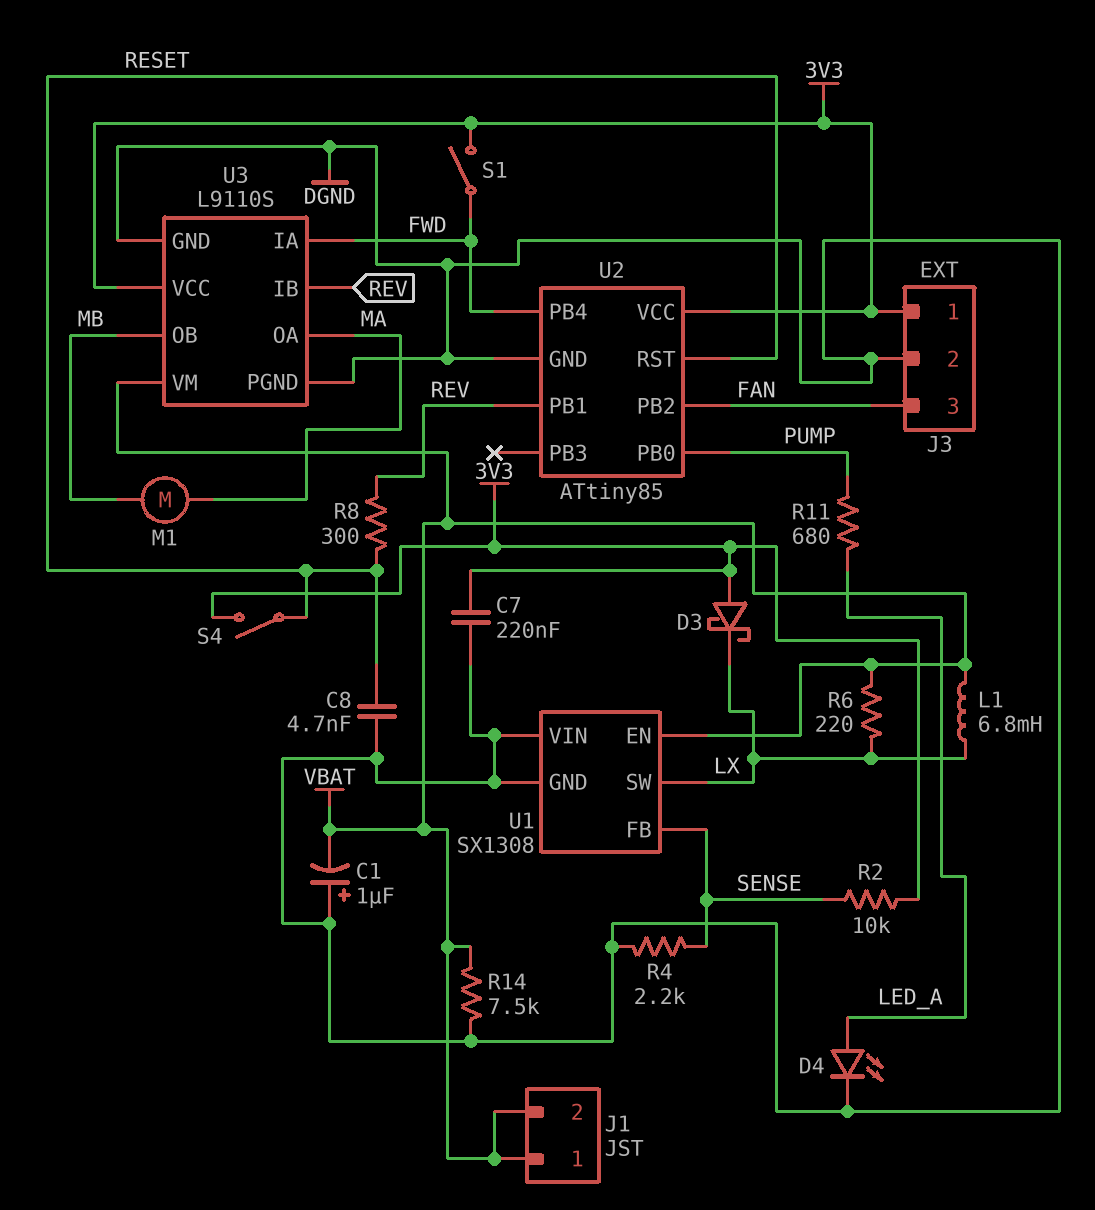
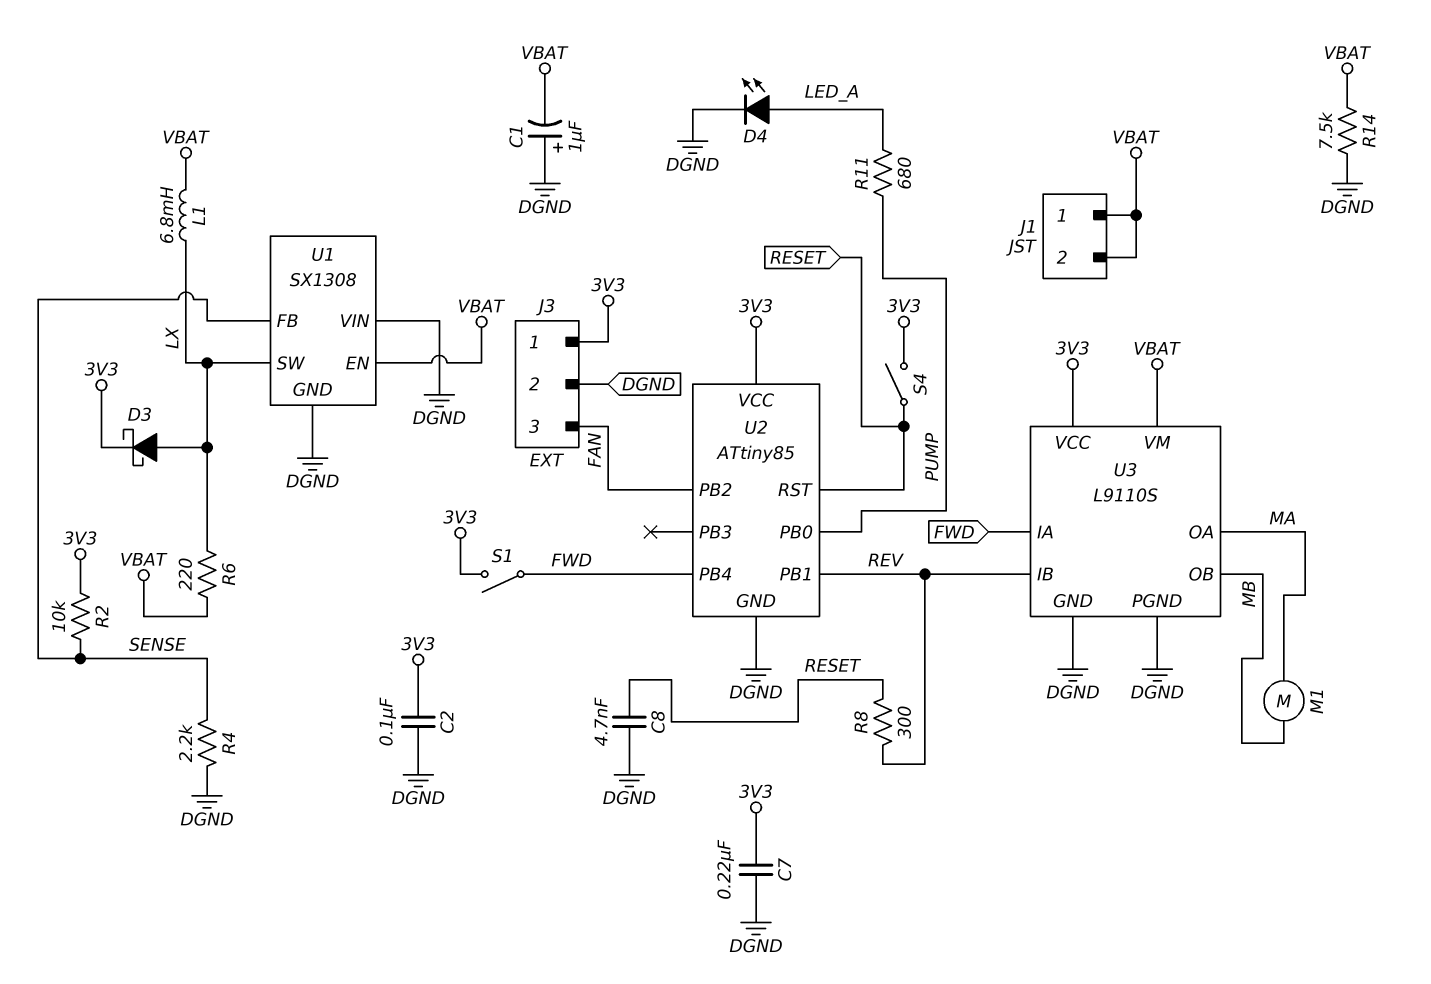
C2: none -> 100nF (3V3, DGND)
D3: schottky (A 3V3, K LX) -> schottky (A LX, K 3V3)

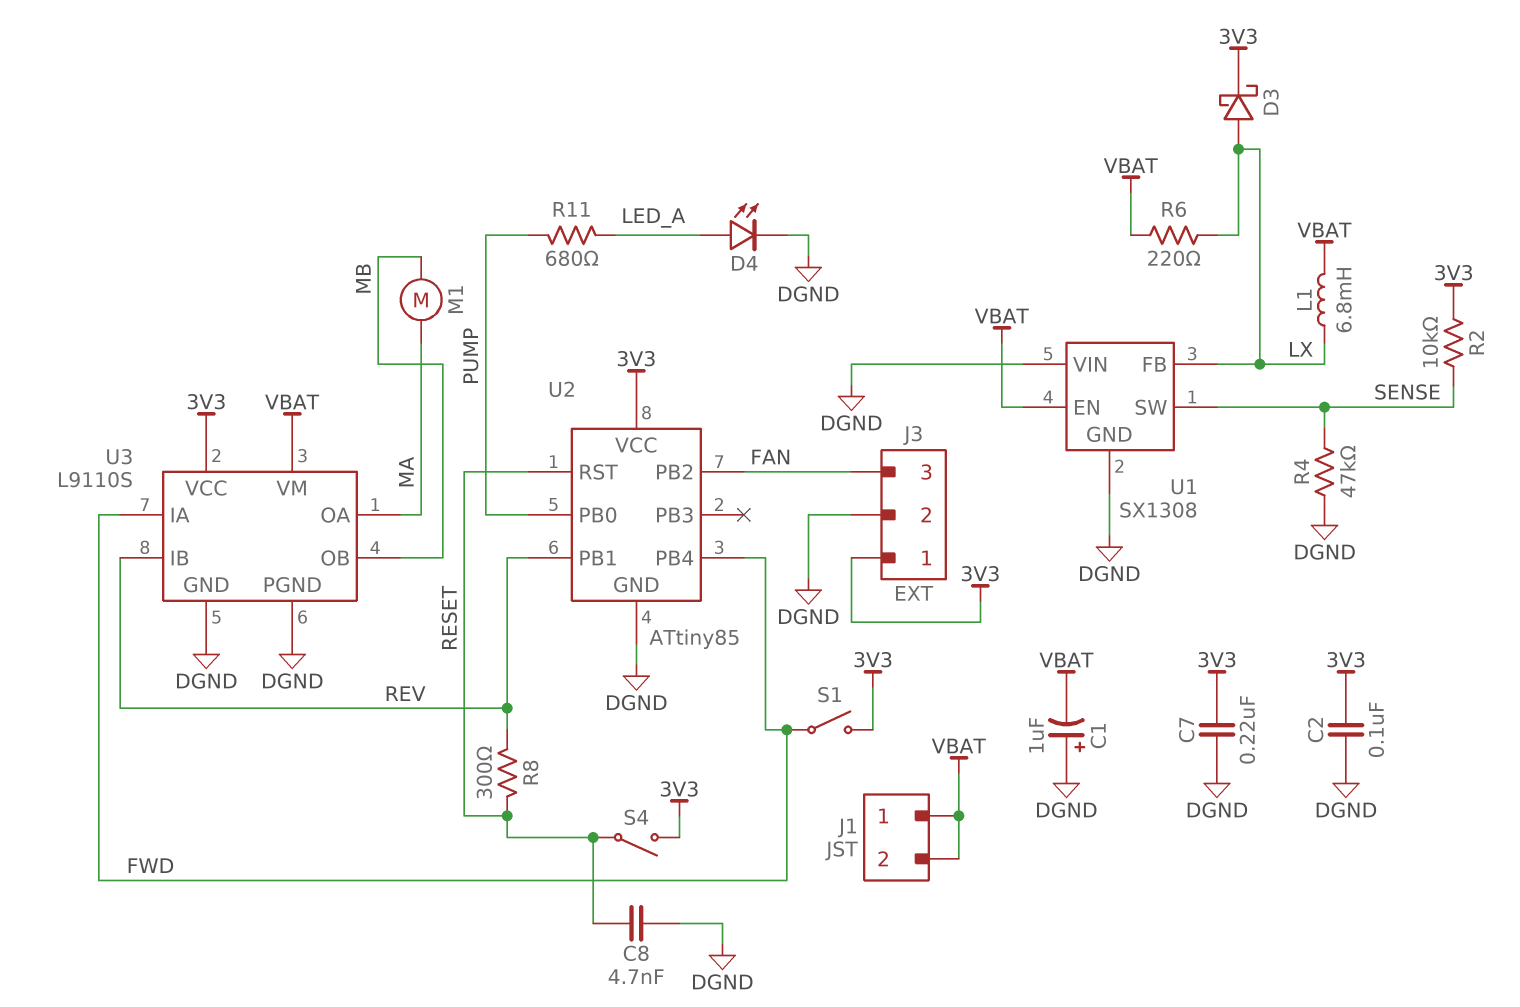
R4: 2.2k (DGND, SENSE) -> 47k (DGND, SENSE)
R14: 7.5k (DGND, VBAT) -> none
U1 pin FB: SENSE -> LX
U1 pin SW: LX -> SENSE

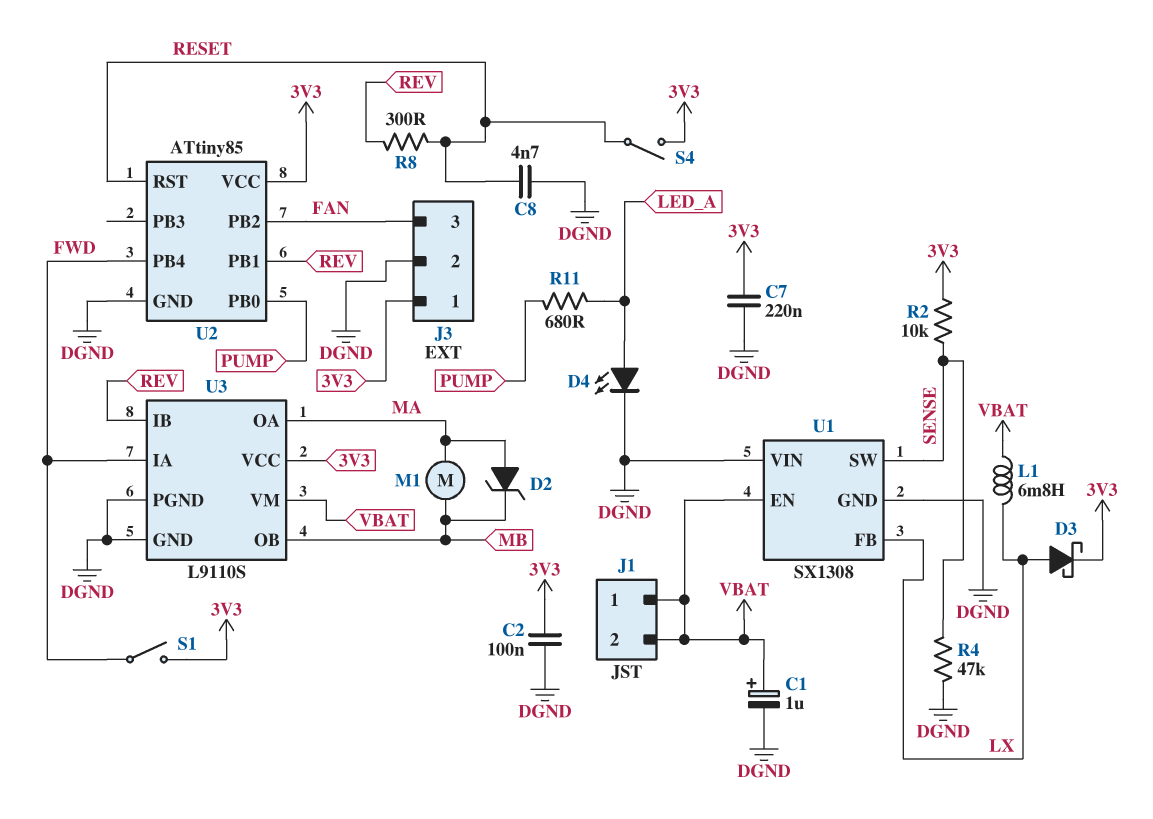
C1: 1uF (plus DGND, minus VBAT) -> 1uF (plus VBAT, minus DGND)
D2: none -> zener (A MA, K MB)
R6: 220 (LX, VBAT) -> none

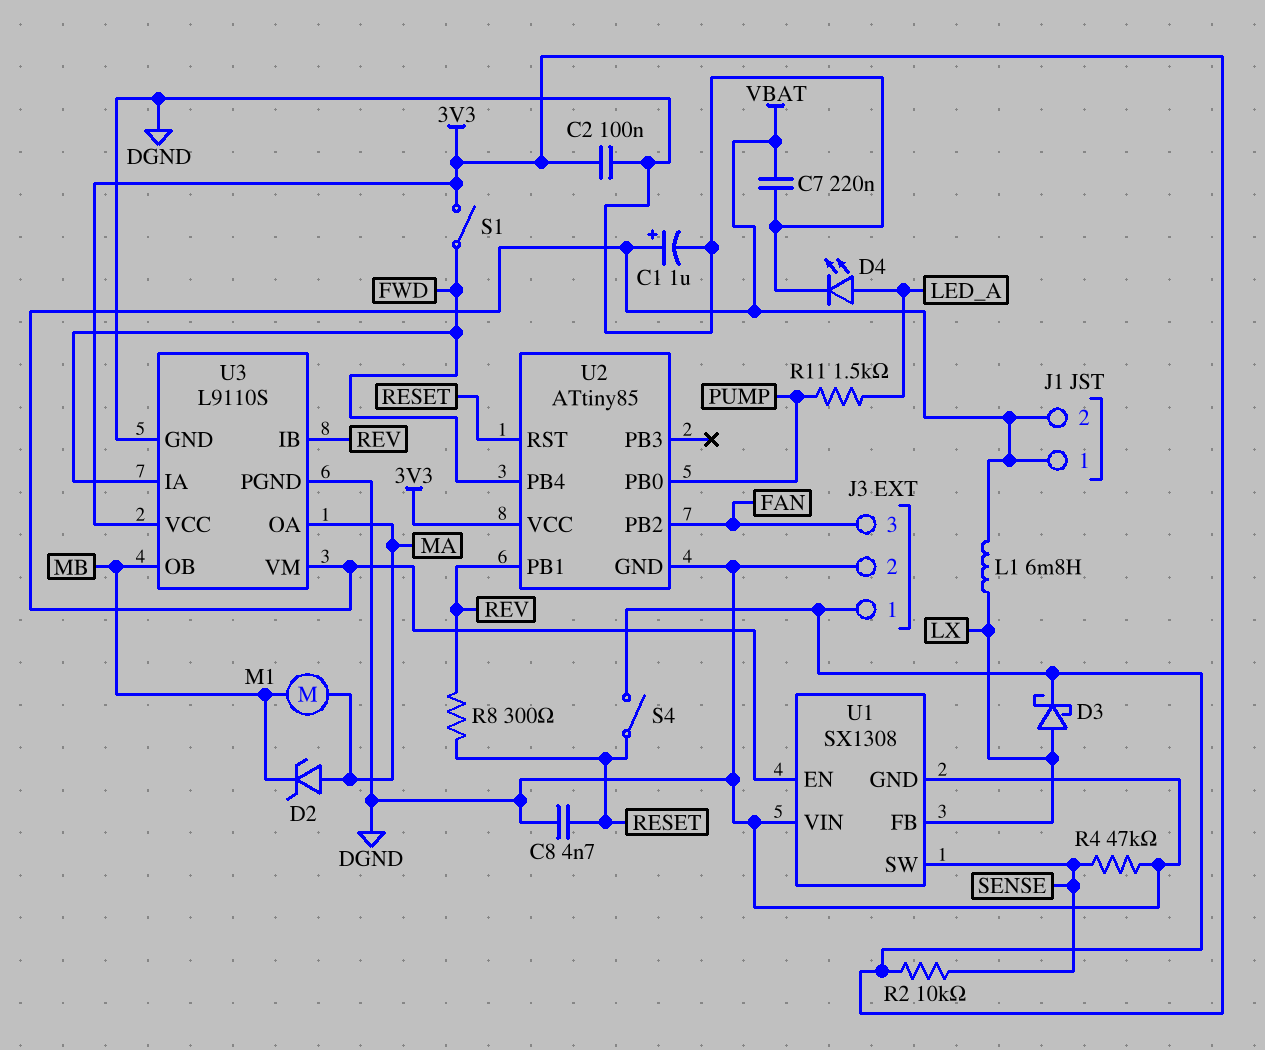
C7: 220nF (3V3, DGND) -> 220nF (DGND, VBAT)
R11: 680 (LED_A, PUMP) -> 1.5k (LED_A, PUMP)

